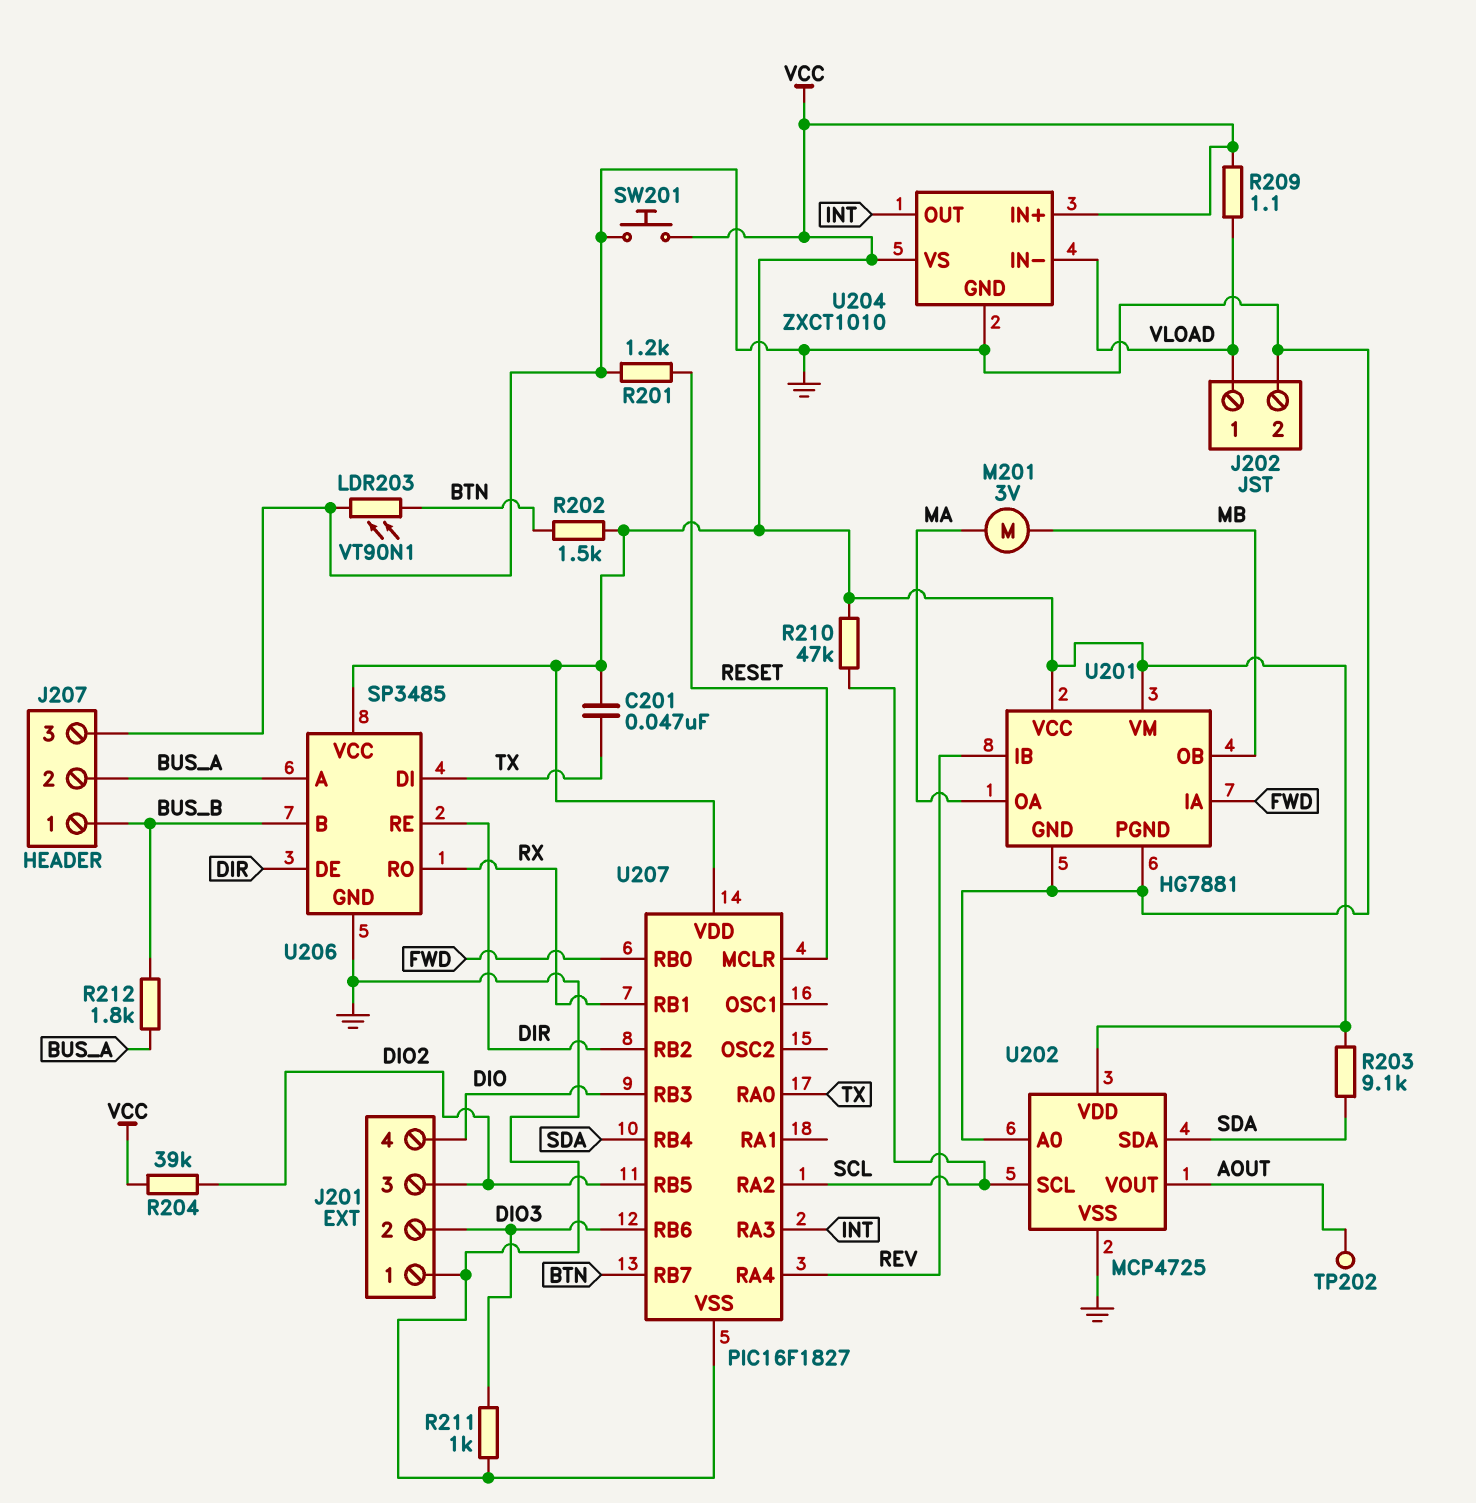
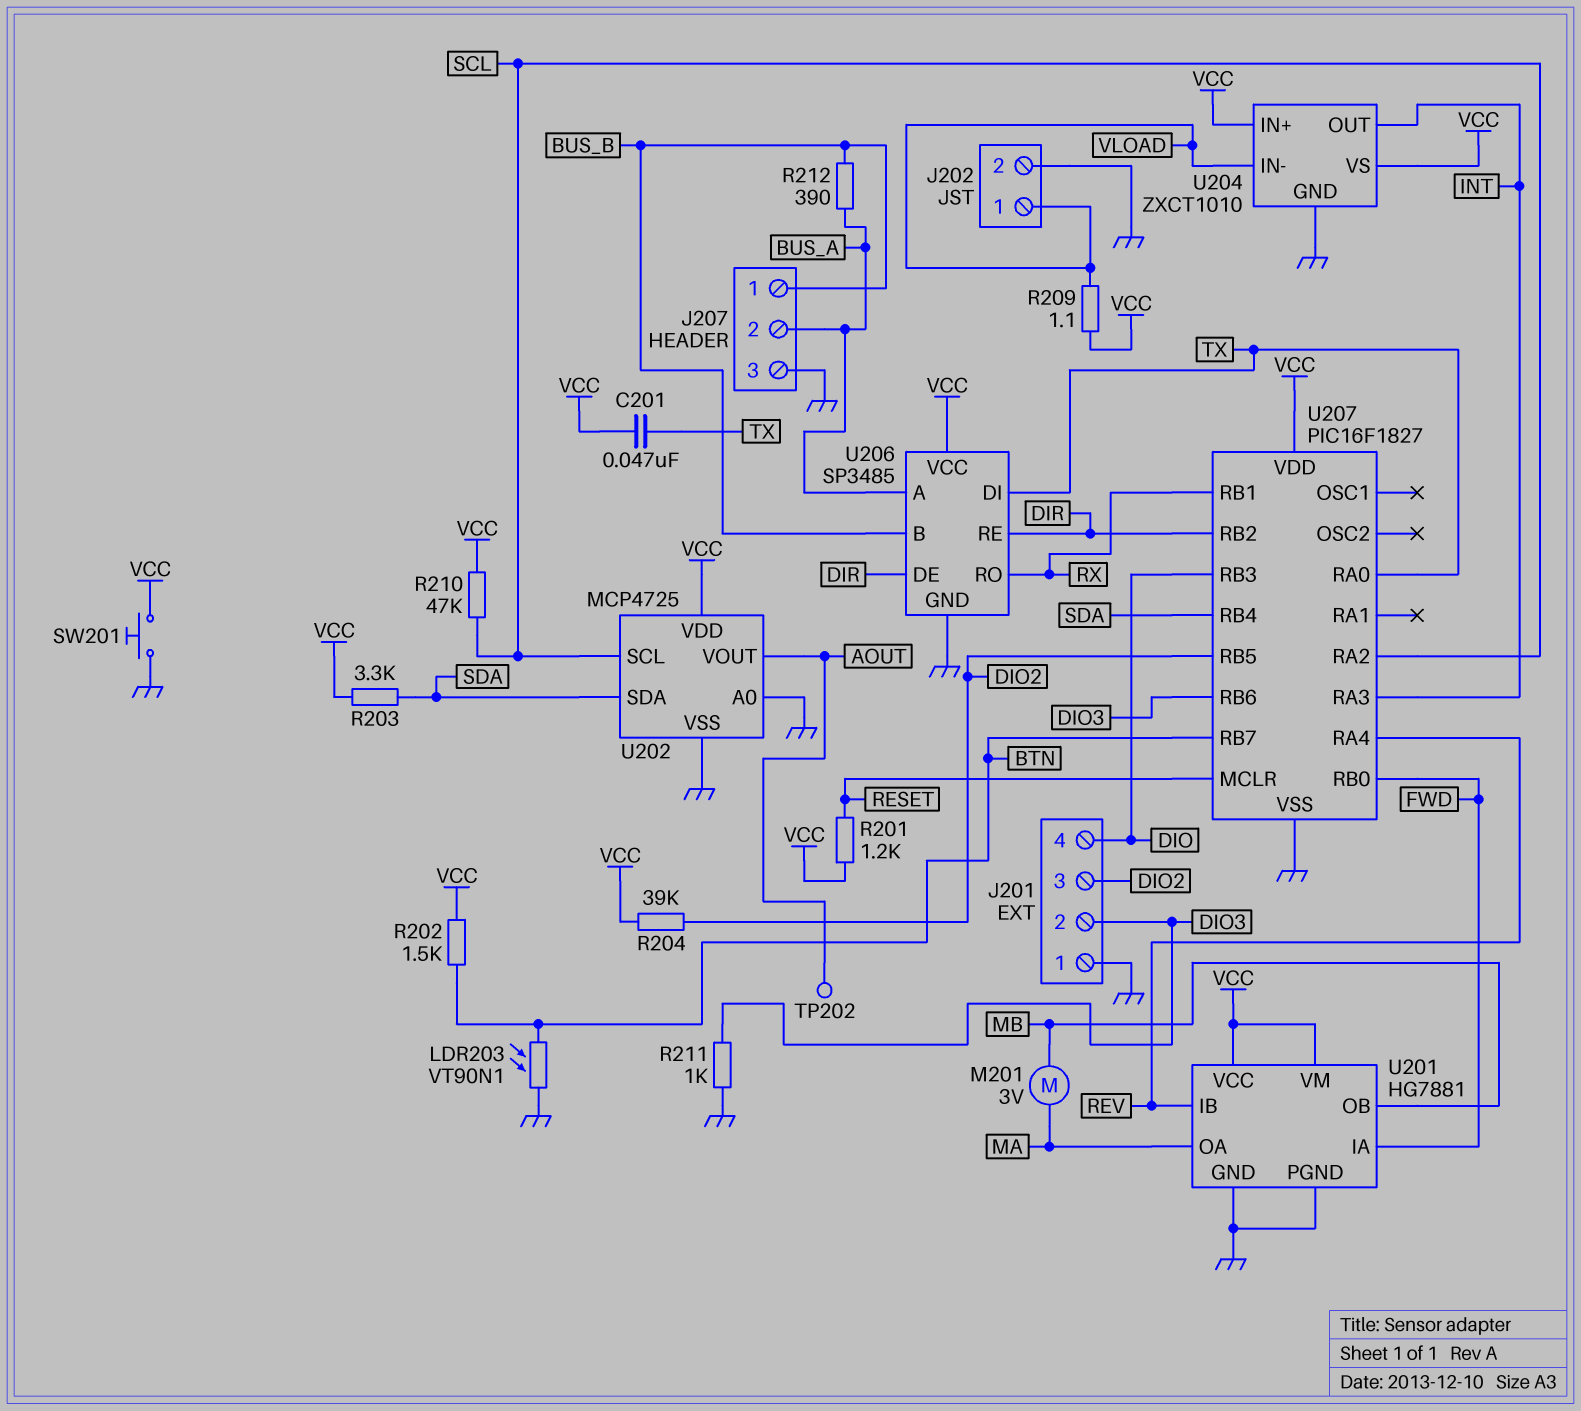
R201: 1.2k (GND, RESET) -> 1.2k (RESET, VCC)
R203: 9.1k (SDA, VCC) -> 3.3k (SDA, VCC)
R212: 1.8k (BUS_A, BUS_B) -> 390 (BUS_A, BUS_B)

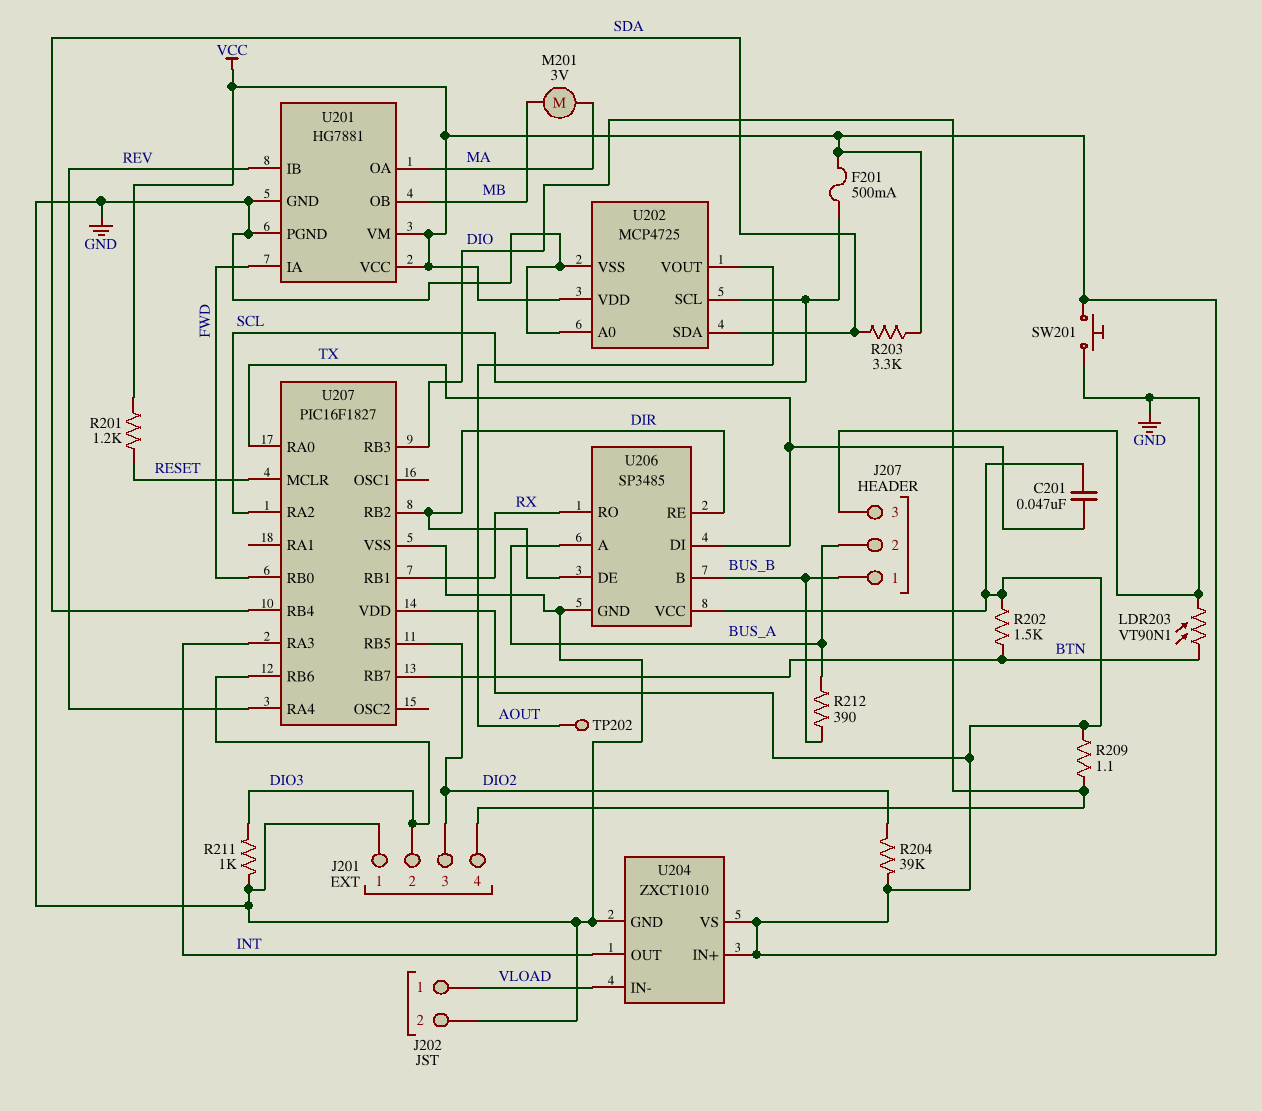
F201: none -> 500mA (SCL, VCC)
R209: 1.1 (VCC, VLOAD) -> 1.1 (DIO, VCC)
R210: 47k (SCL, VCC) -> none

